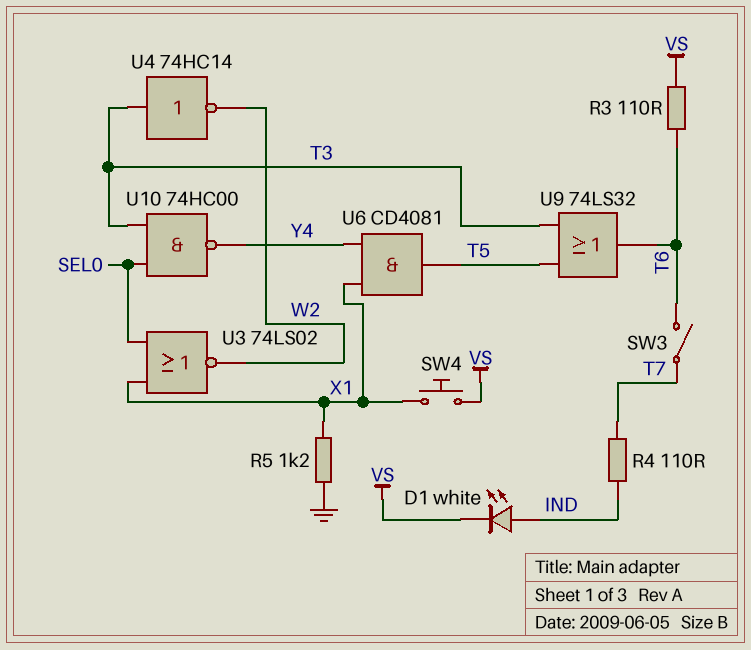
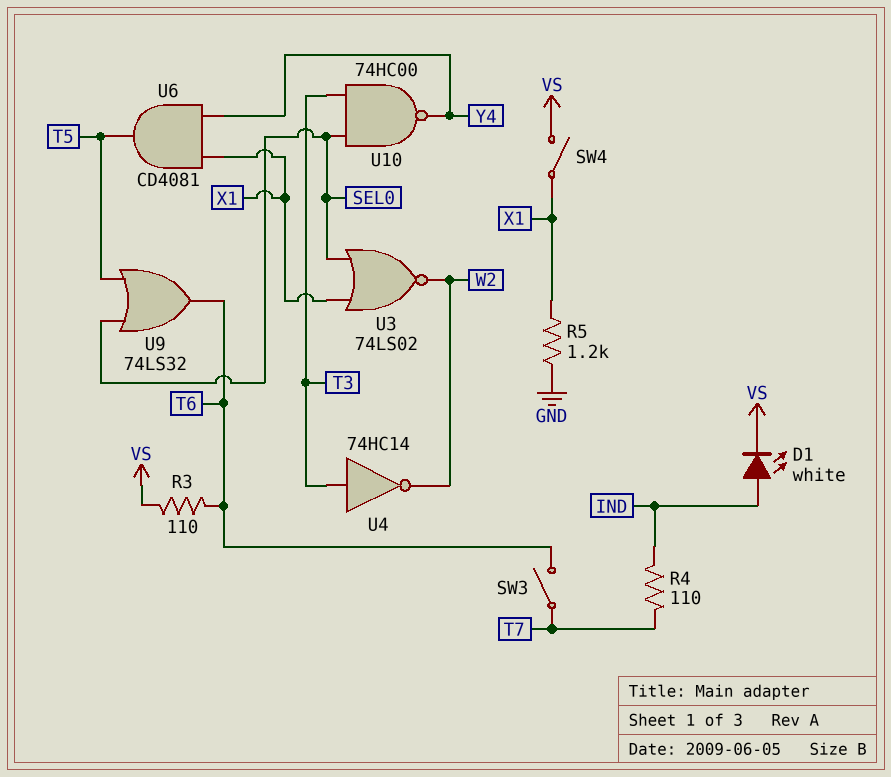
SW4: button (VS, X1) -> switch (VS, X1)
U9: OR 74LS32 (in T3, in T5, out T6) -> OR 74LS32 (in SEL0, in T5, out T6)

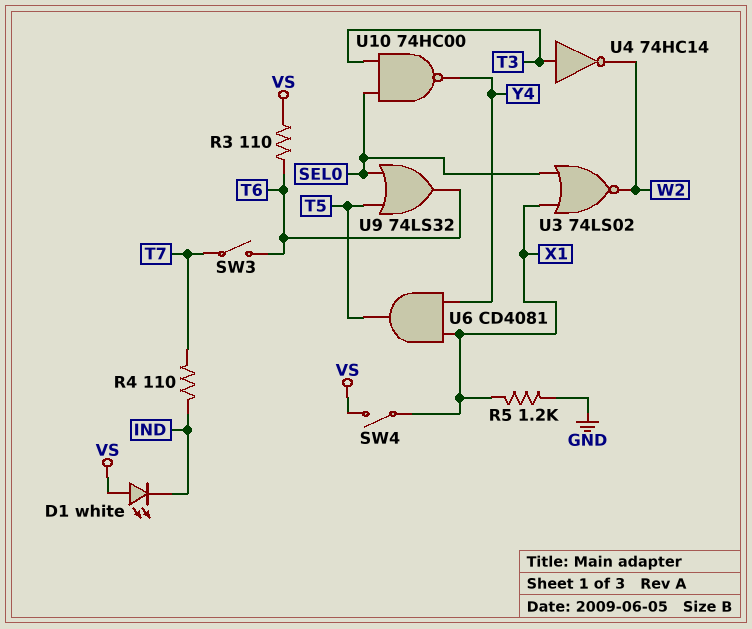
D1: LED white (A IND, K VS) -> LED white (A VS, K IND)

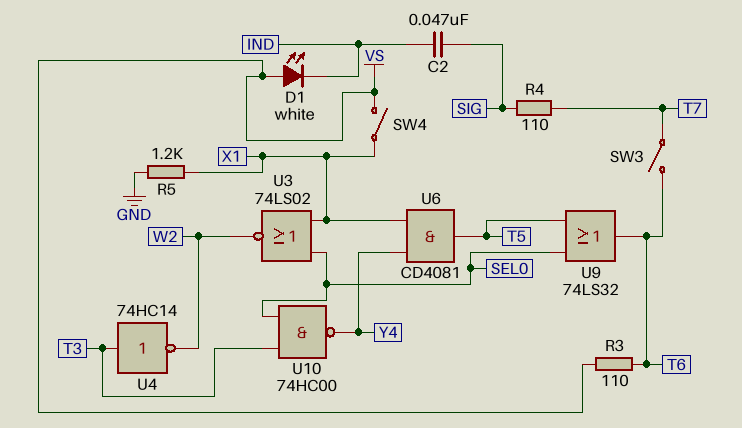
C2: none -> 47nF (IND, SIG)
R4: 110 (IND, T7) -> 110 (SIG, T7)

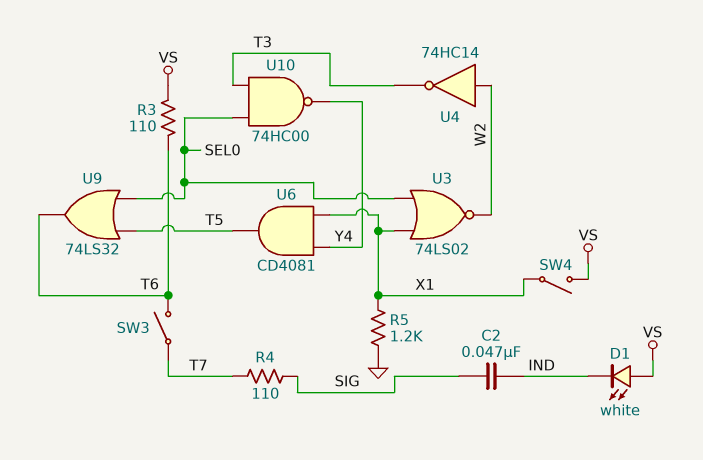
U4: NOT 74HC14 (in T3, out W2) -> NOT 74HC14 (in W2, out T3)

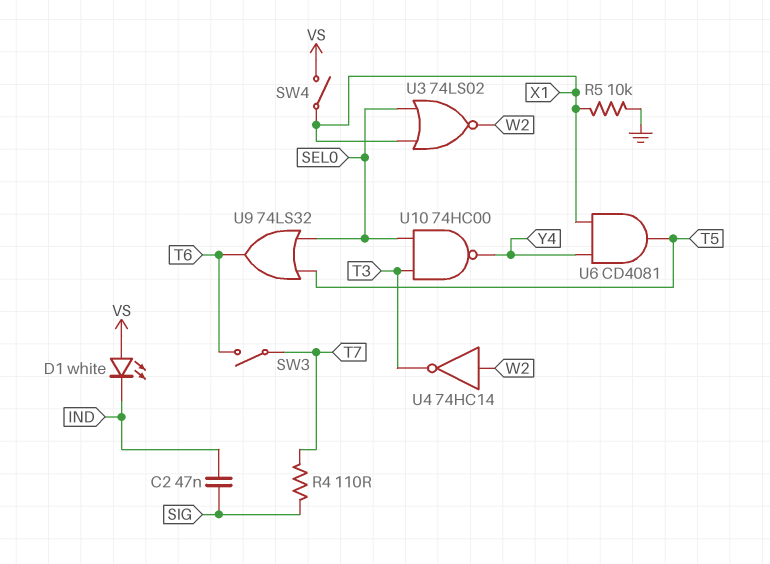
R3: 110 (T6, VS) -> none
R5: 1.2k (GND, X1) -> 10k (GND, X1)

